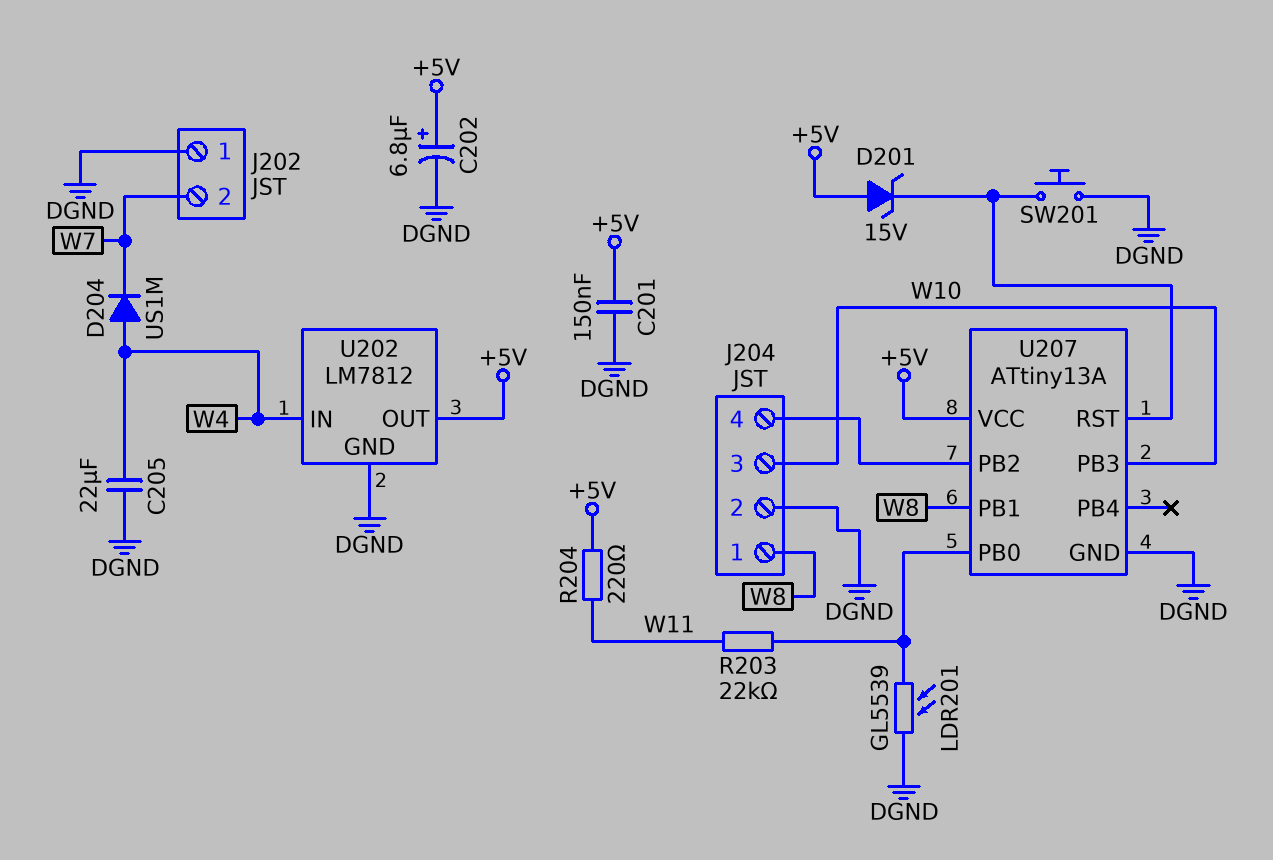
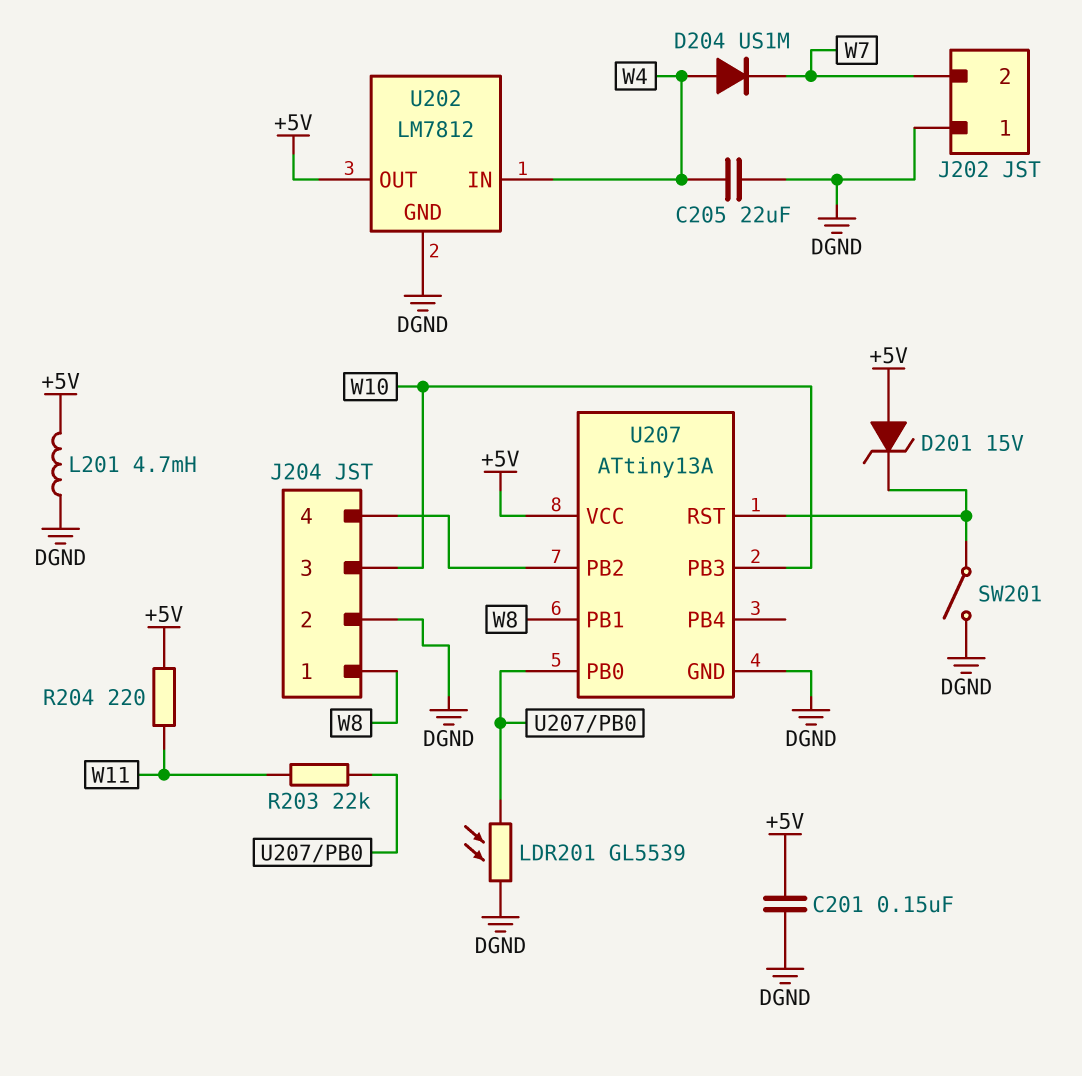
C202: 6.8uF (plus +5V, minus DGND) -> none
L201: none -> 4.7mH (+5V, DGND)
SW201: button (DGND, U207/RST) -> switch (DGND, U207/RST)

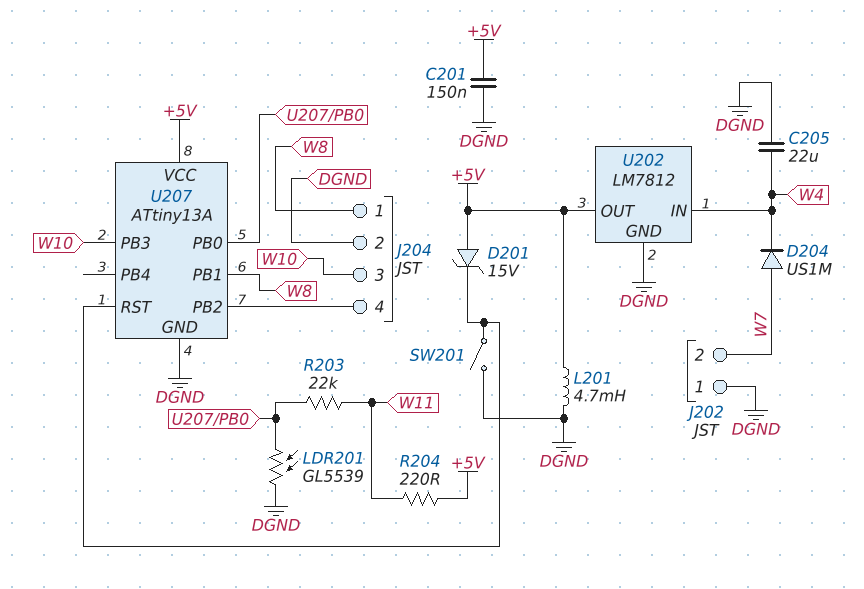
D204: diode US1M (A W4, K W7) -> diode US1M (A W7, K W4)

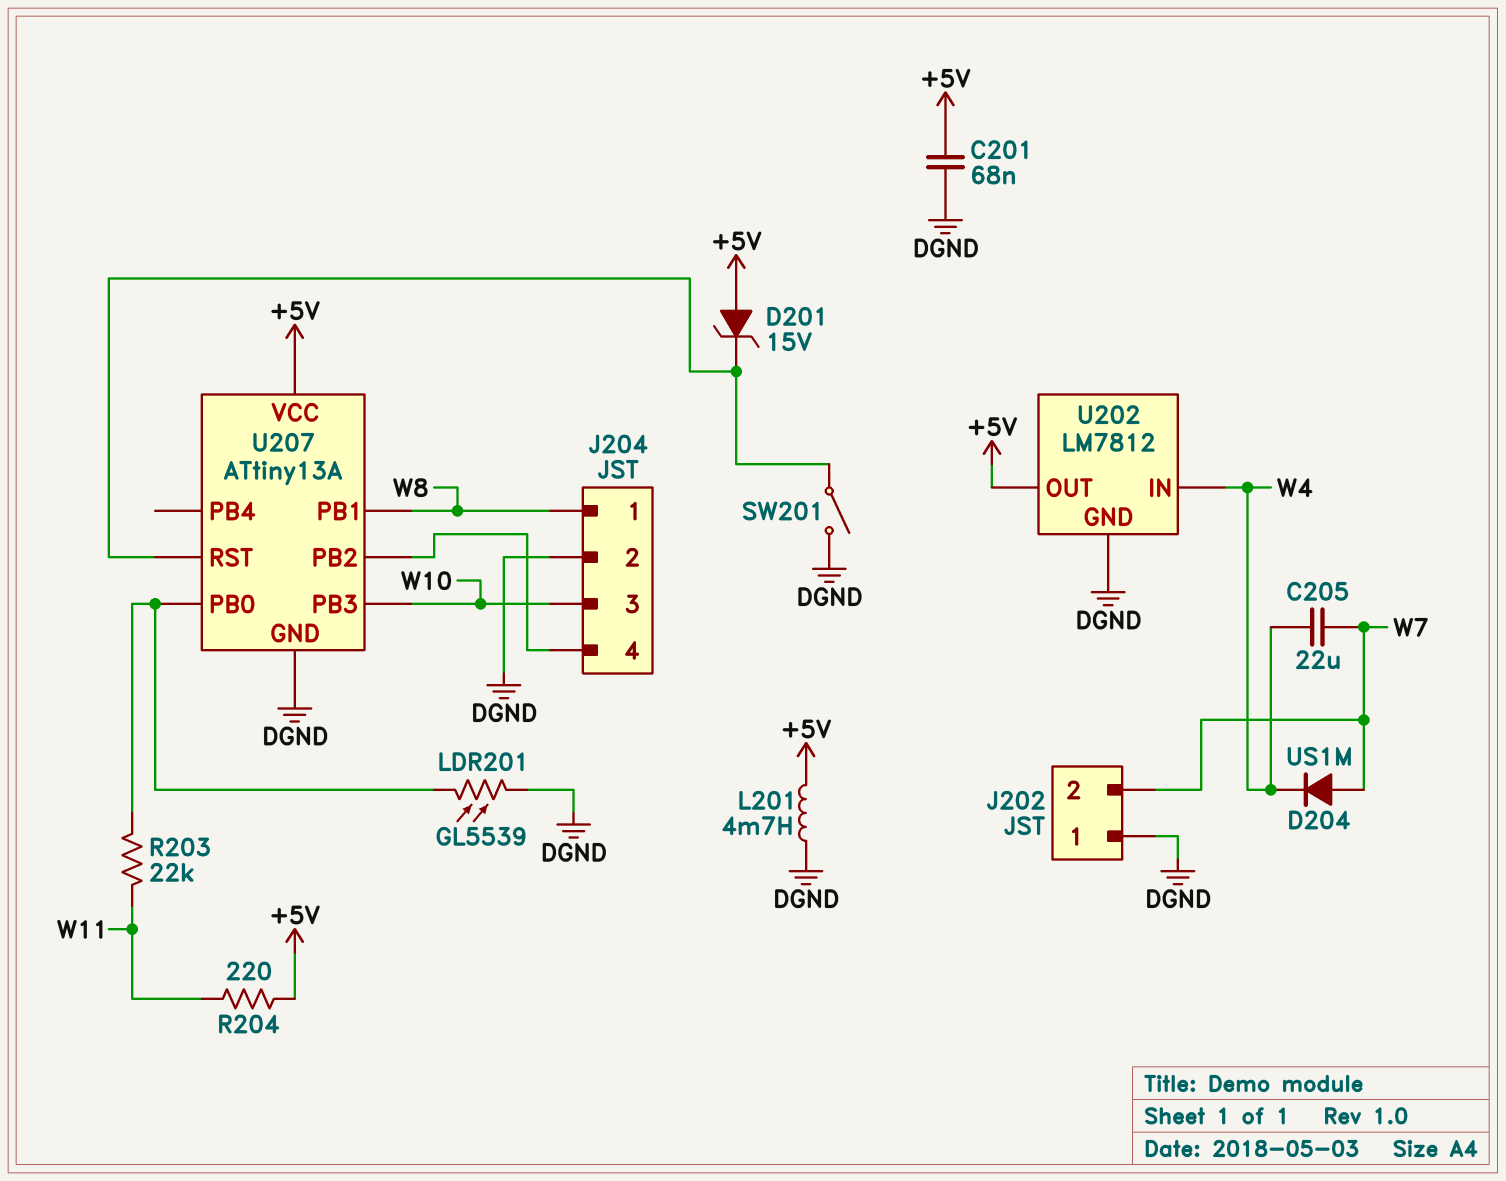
C201: 150nF (+5V, DGND) -> 68nF (+5V, DGND)
C205: 22uF (DGND, W4) -> 22uF (W4, W7)

